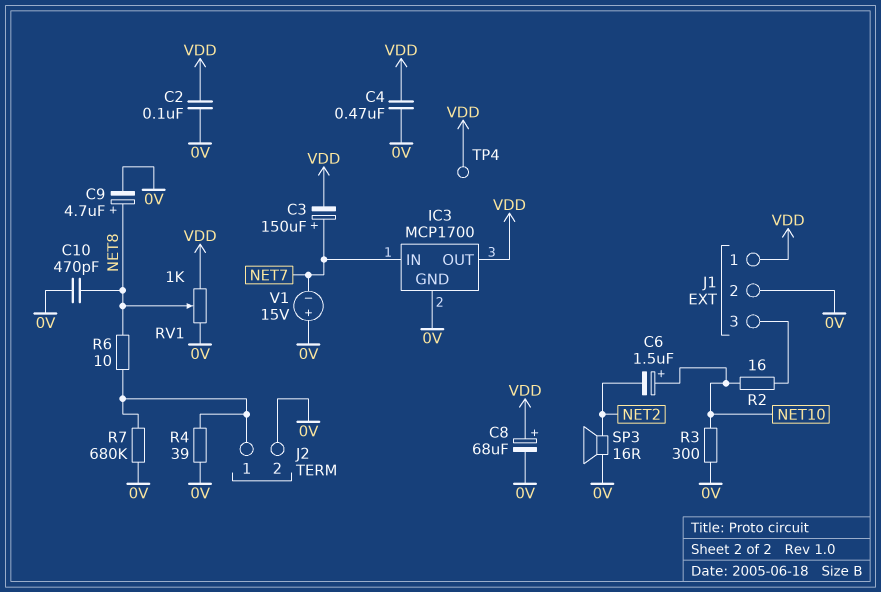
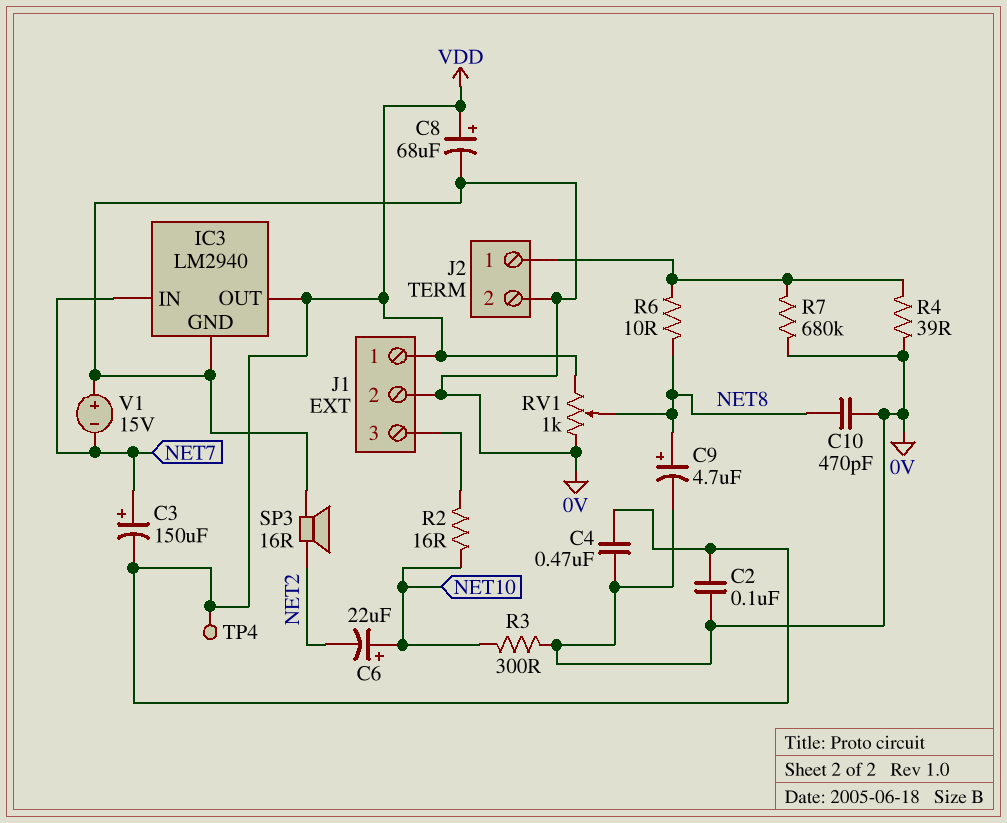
C6: 1.5uF (plus NET10, minus NET2) -> 22uF (plus NET10, minus NET2)
IC3: MCP1700 -> LM2940

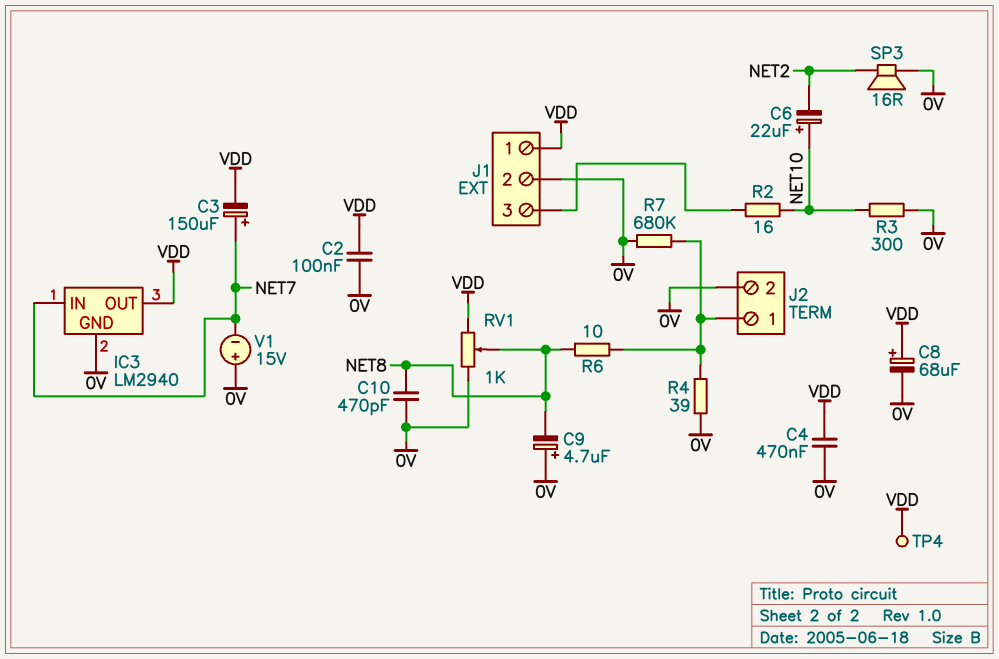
C9: 4.7uF (plus NET8, minus 0V) -> 4.7uF (plus 0V, minus NET8)

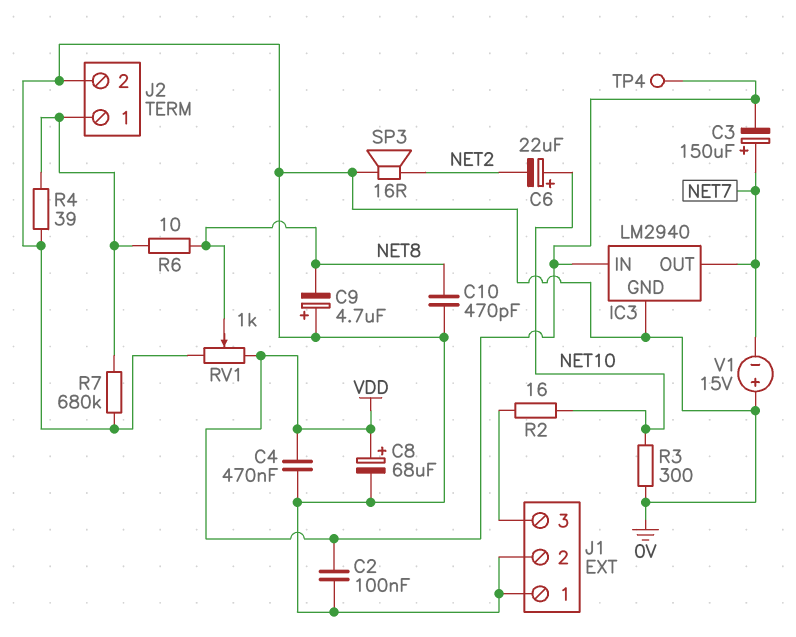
IC3 pin IN: NET7 -> VDD
IC3 pin OUT: VDD -> NET7
J1 pin 1: VDD -> 0V

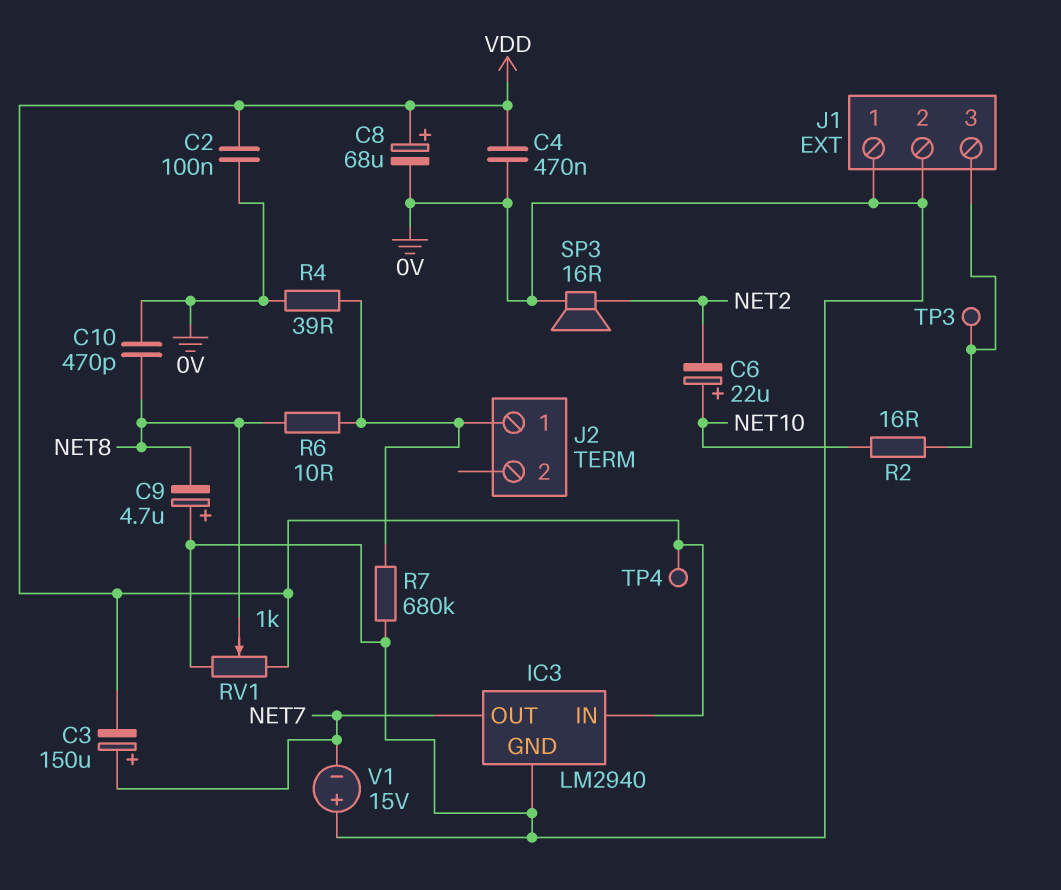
J2 pin 2: 0V -> none
R3: 300 (0V, NET10) -> none
TP3: none -> test point (J1/3)

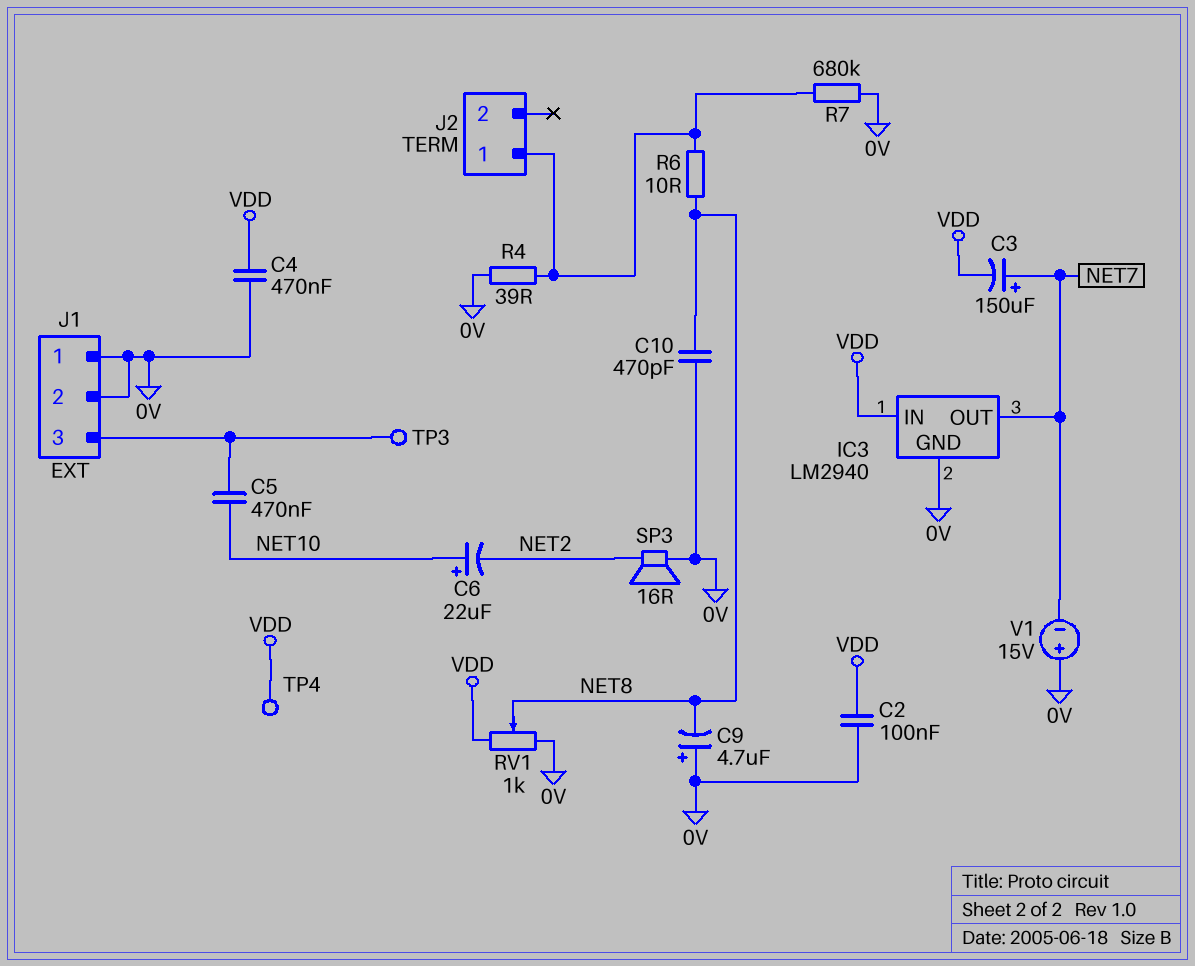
C5: none -> 470nF (J1/3, NET10)
C8: 68uF (plus VDD, minus 0V) -> none
R2: 16 (J1/3, NET10) -> none

